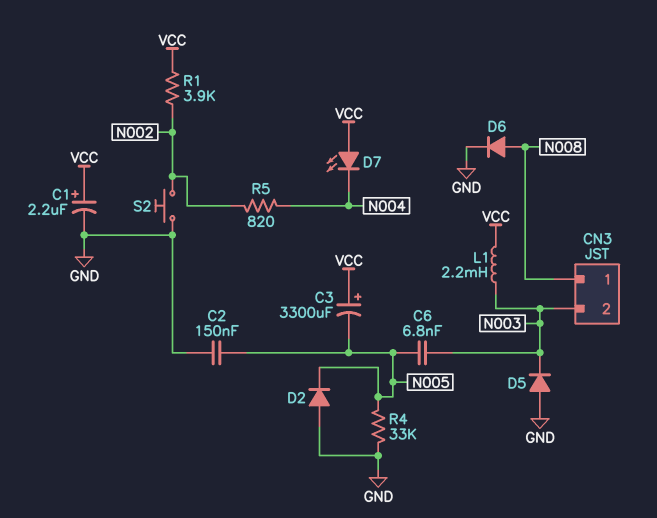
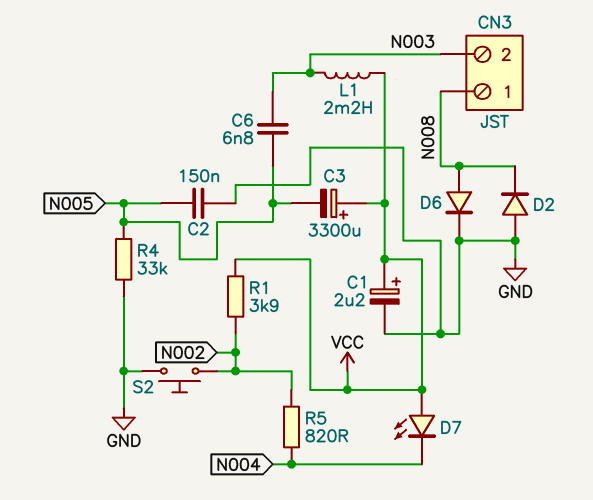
D2: diode (A GND, K N005) -> diode (A GND, K N008)
D5: diode (A GND, K N003) -> none

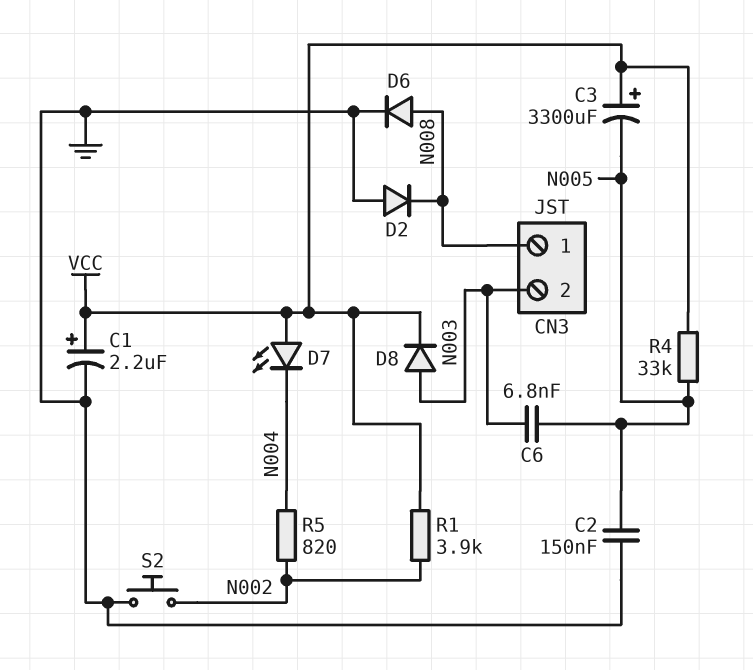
D8: none -> diode (A N003, K VCC)
L1: 2.2mH (N003, VCC) -> none
R4: 33k (GND, N005) -> 33k (N005, VCC)

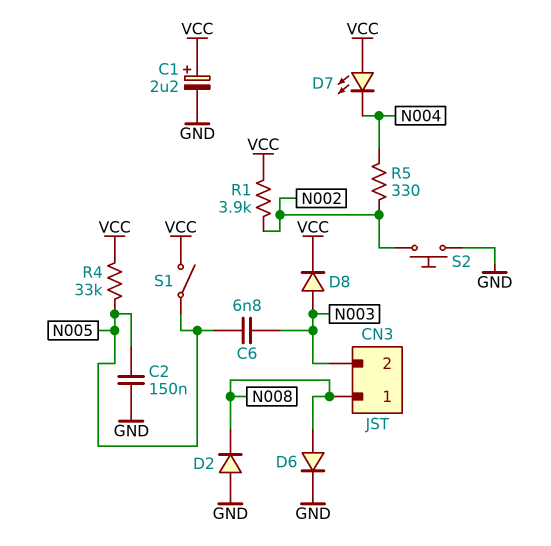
C3: 3300uF (plus VCC, minus N005) -> none
R5: 820 (N002, N004) -> 330 (N002, N004)
S1: none -> switch (N005, VCC)

